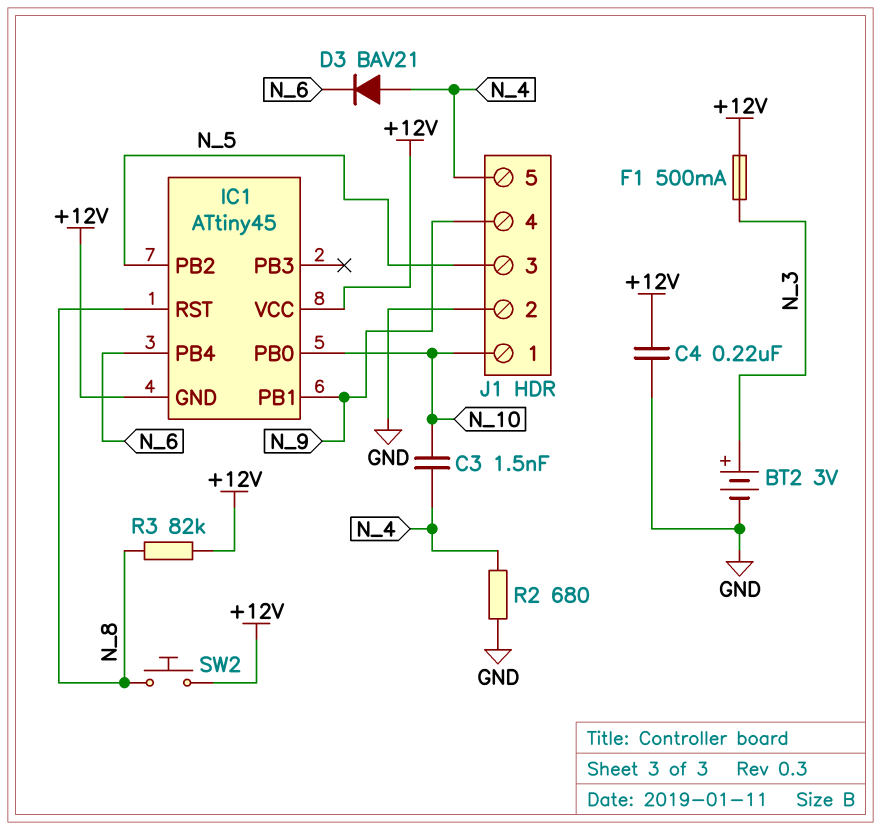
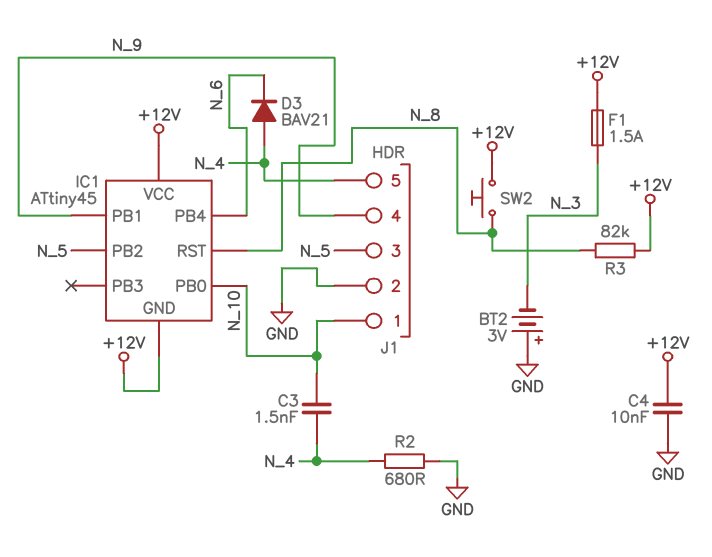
BT2: 3V (plus N_3, minus GND) -> 3V (plus GND, minus N_3)
C4: 220nF (+12V, GND) -> 10nF (+12V, GND)
F1: 500mA (+12V, N_3) -> 1.5A (+12V, N_3)

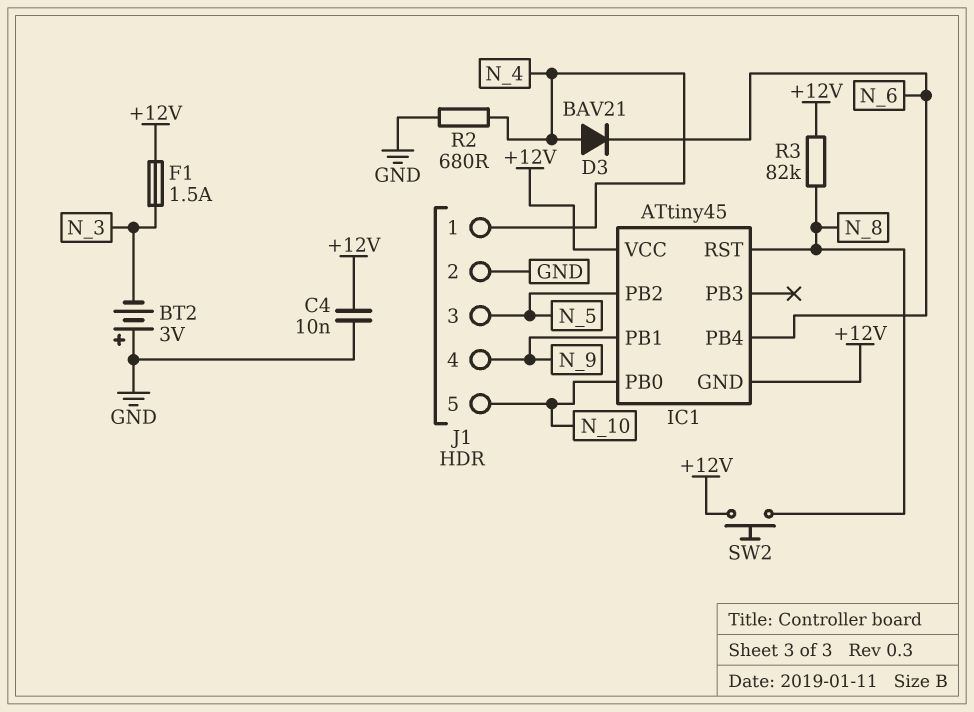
C3: 1.5nF (N_4, N_10) -> none
J1 pin 1: N_10 -> N_4
J1 pin 5: N_4 -> N_10

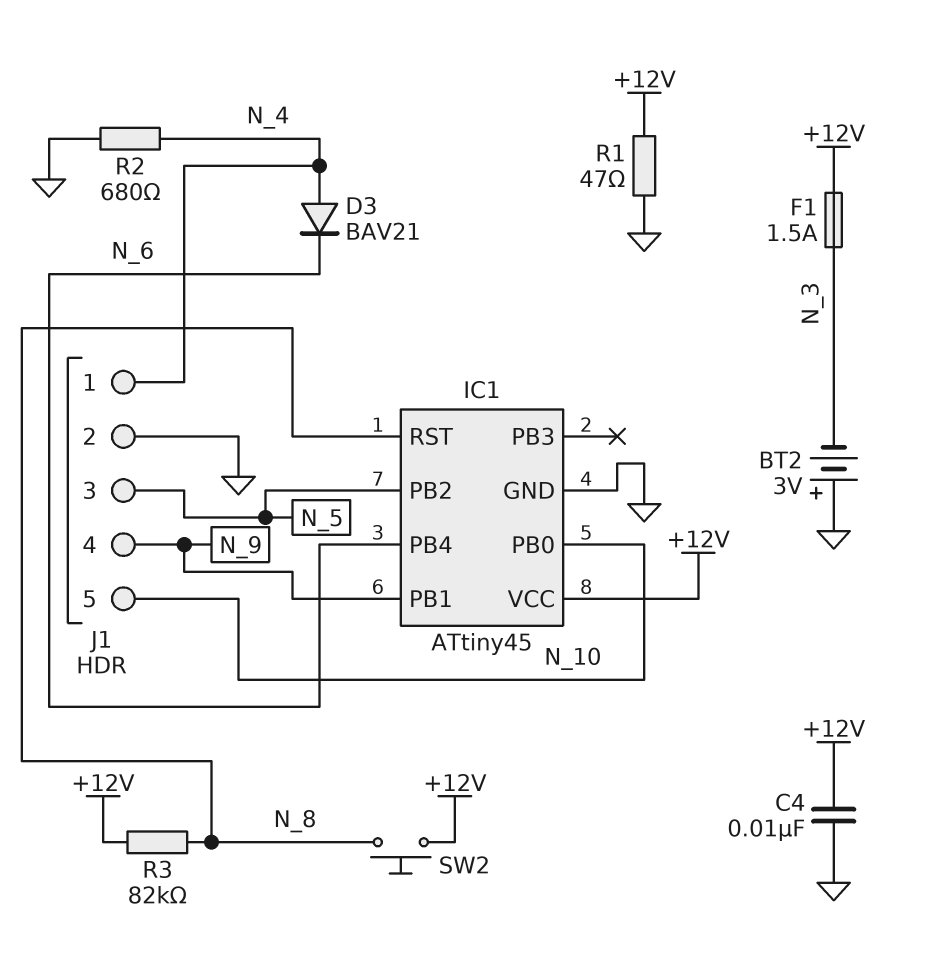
IC1 pin GND: +12V -> GND
R1: none -> 47 (+12V, GND)

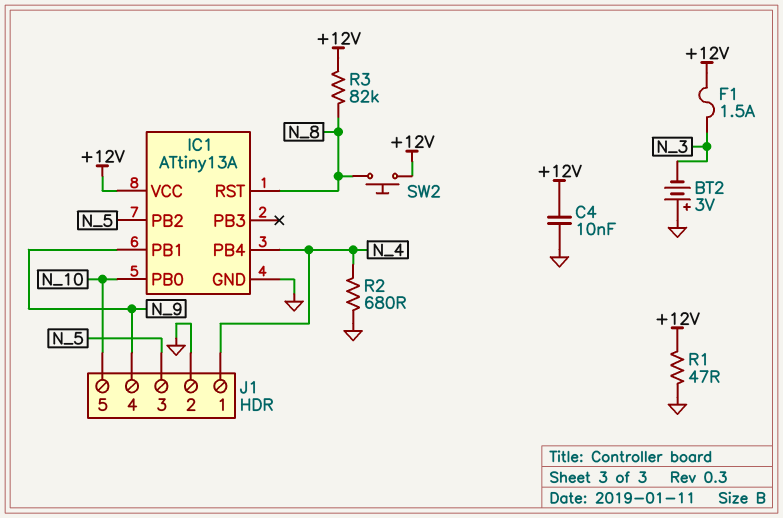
D3: diode BAV21 (A N_4, K N_6) -> none
IC1: ATtiny45 -> ATtiny13A
IC1 pin PB4: N_6 -> N_4

